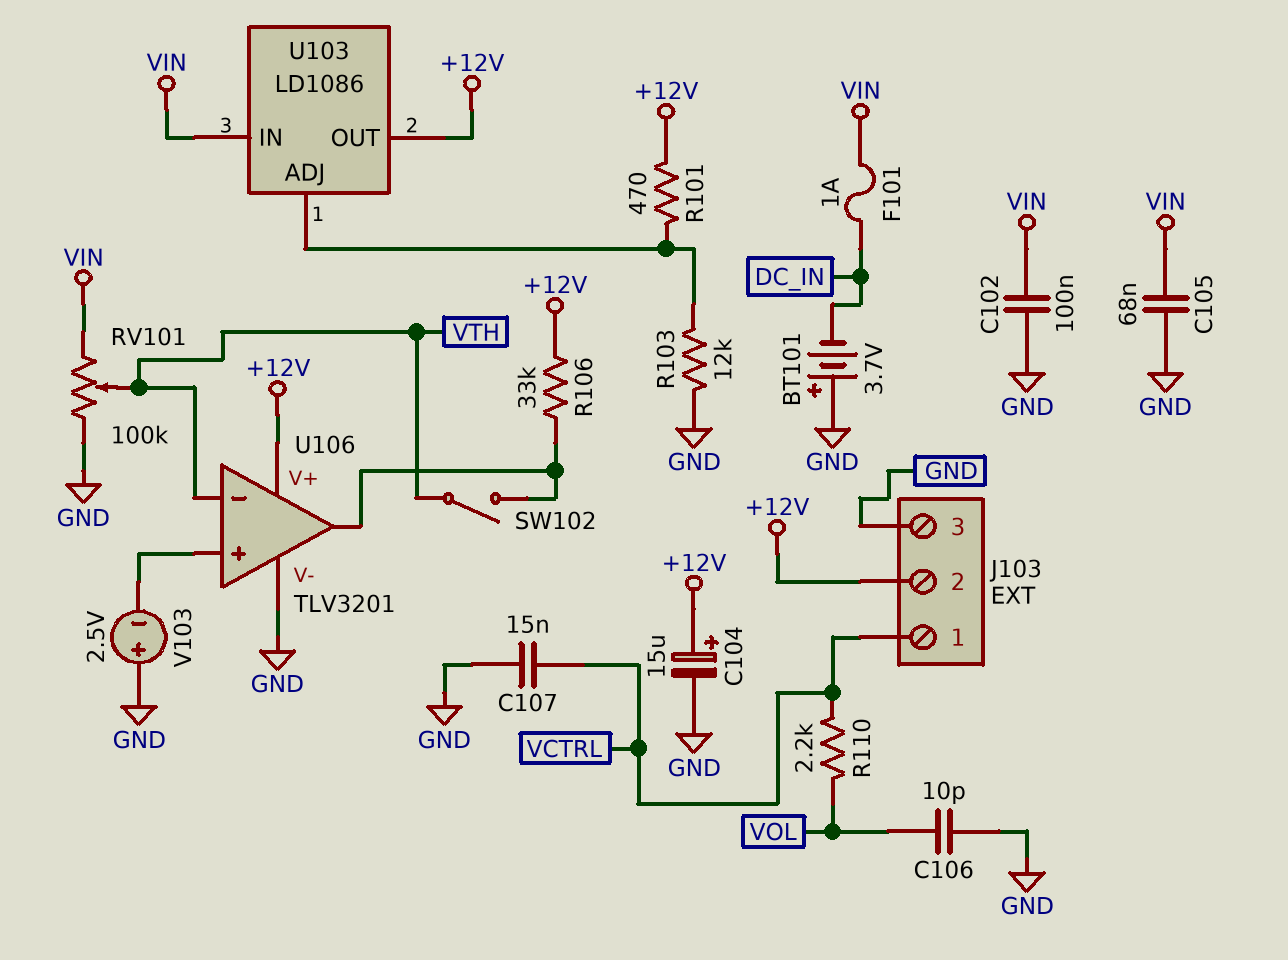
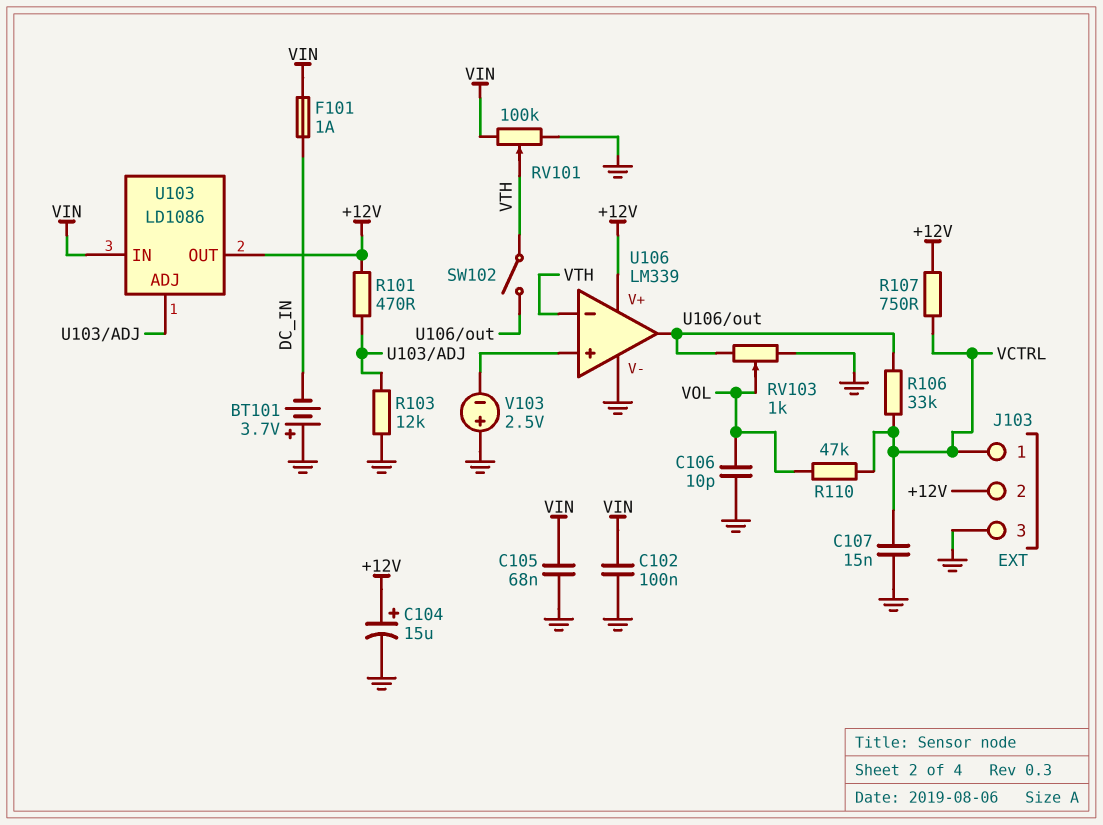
R106: 33k (+12V, U106/out) -> 33k (U106/out, VCTRL)
R107: none -> 750 (+12V, VCTRL)
R110: 2.2k (VCTRL, VOL) -> 47k (VCTRL, VOL)
RV103: none -> 1k (GND, U106/out, wiper VOL)
U106: TLV3201 -> LM339

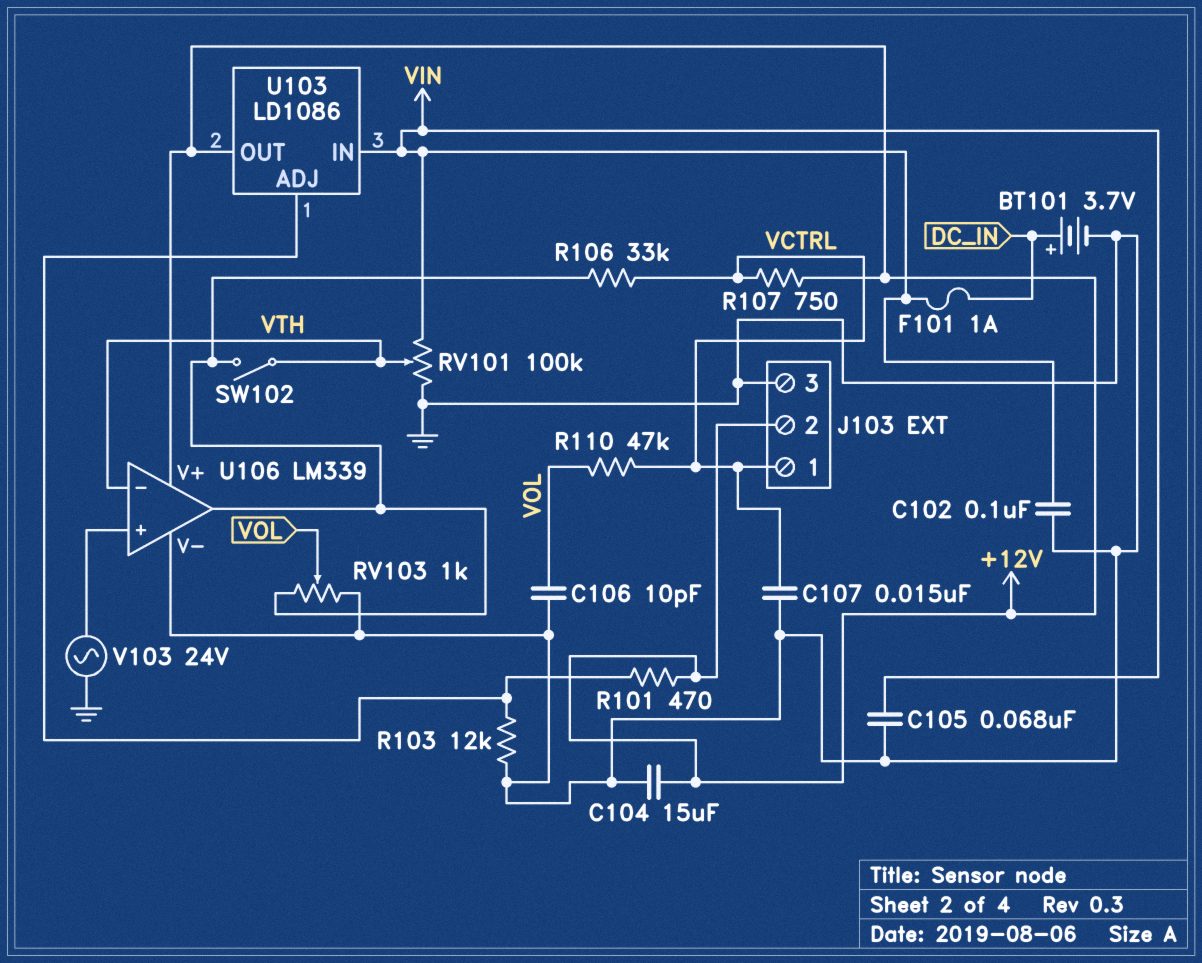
BT101: 3.7V (plus GND, minus DC_IN) -> 3.7V (plus DC_IN, minus GND)
C104: 15uF (plus +12V, minus GND) -> 15uF (+12V, GND)
V103: 2.5V (plus GND, minus U106/in+) -> AC 24V (GND, U106/in+)

